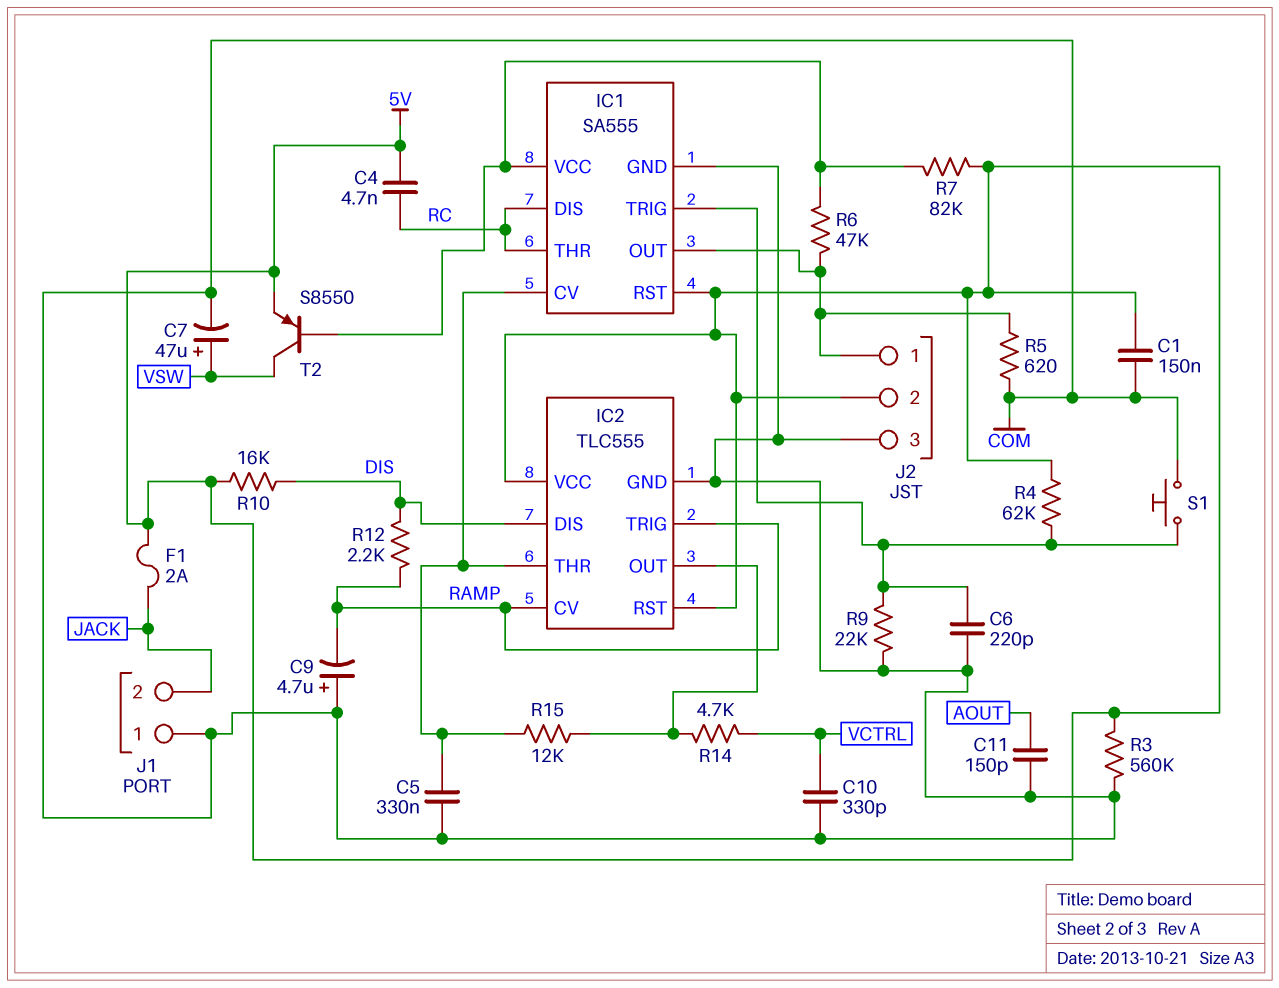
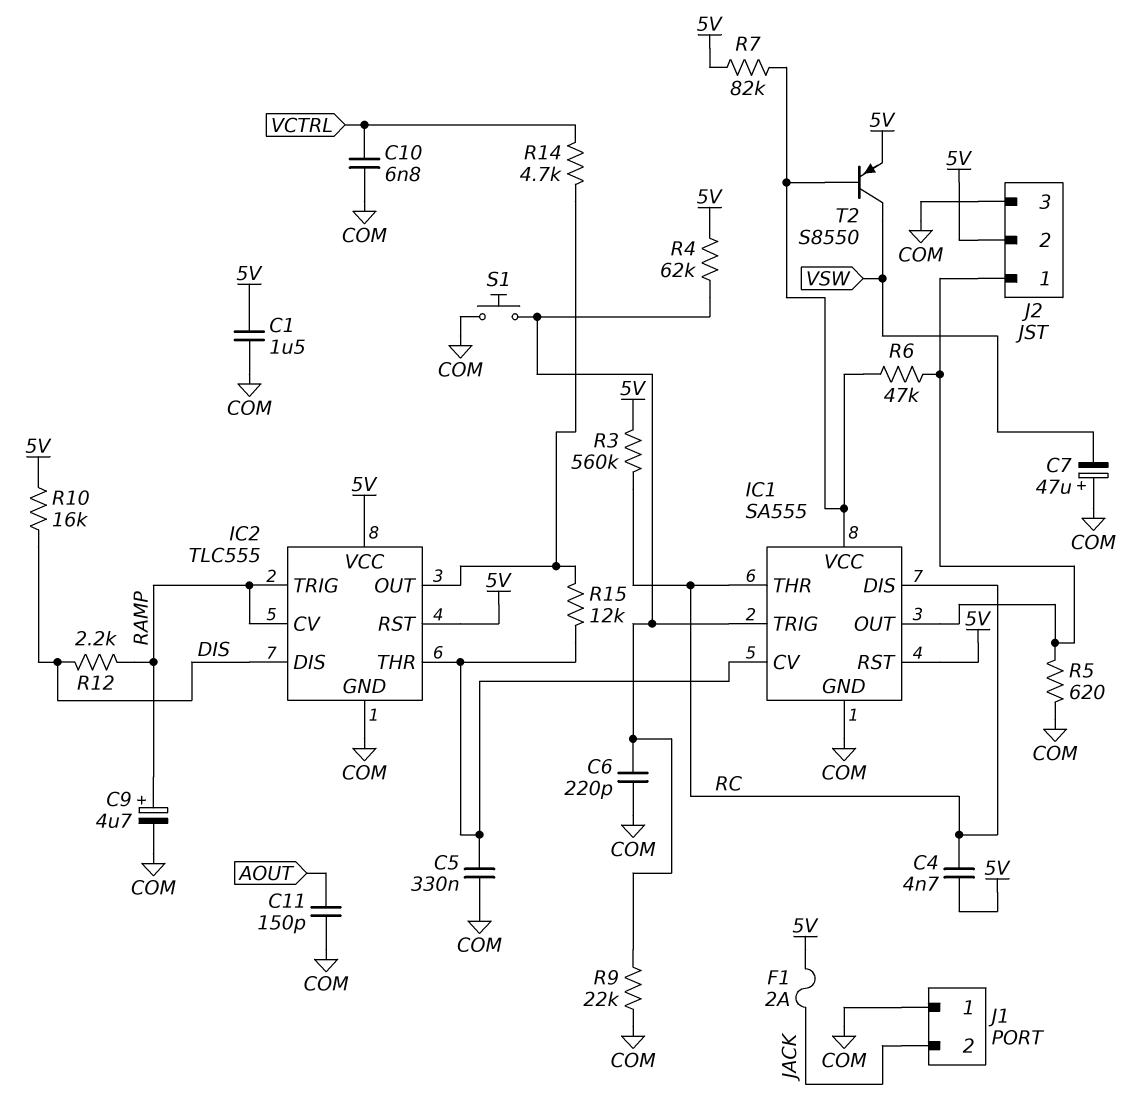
C1: 150nF (5V, COM) -> 1.5uF (5V, COM)
C7: 47uF (plus VSW, minus COM) -> 47uF (plus COM, minus VSW)
C9: 4.7uF (plus COM, minus RAMP) -> 4.7uF (plus RAMP, minus COM)
C10: 330pF (COM, VCTRL) -> 6.8nF (COM, VCTRL)
R3: 560k (5V, COM) -> 560k (5V, RC)

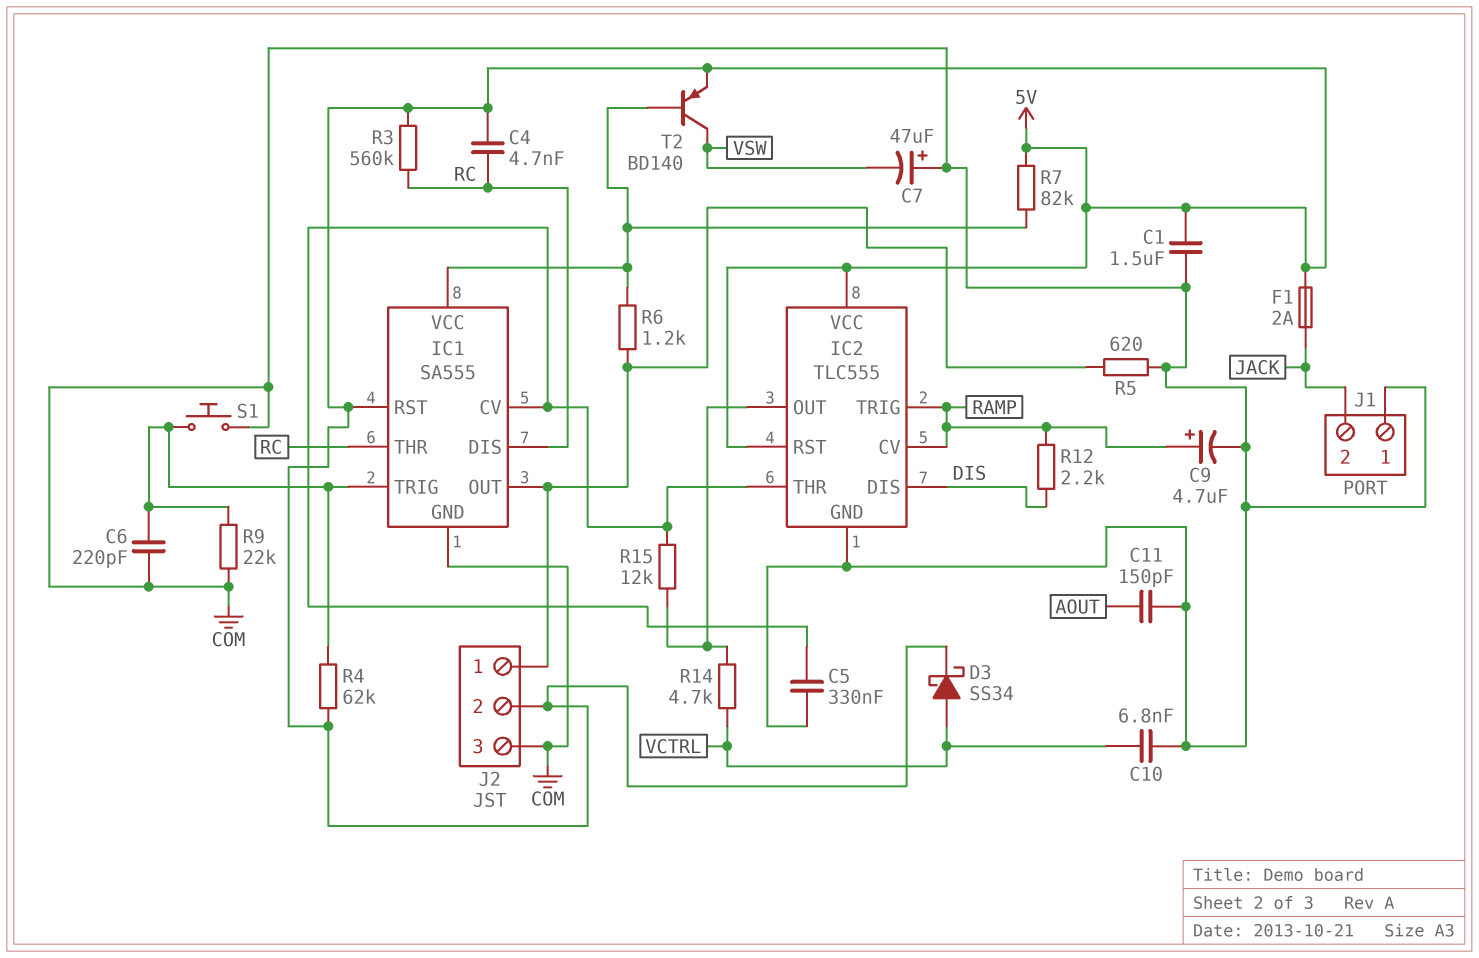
D3: none -> schottky SS34 (A VCTRL, K 5V)
R6: 47k (IC1/OUT, IC1/VCC) -> 1.2k (IC1/OUT, IC1/VCC)
R10: 16k (5V, DIS) -> none
T2: PNP S8550 (B IC1/VCC, C VSW, E 5V) -> PNP BD140 (B IC1/VCC, C VSW, E 5V)

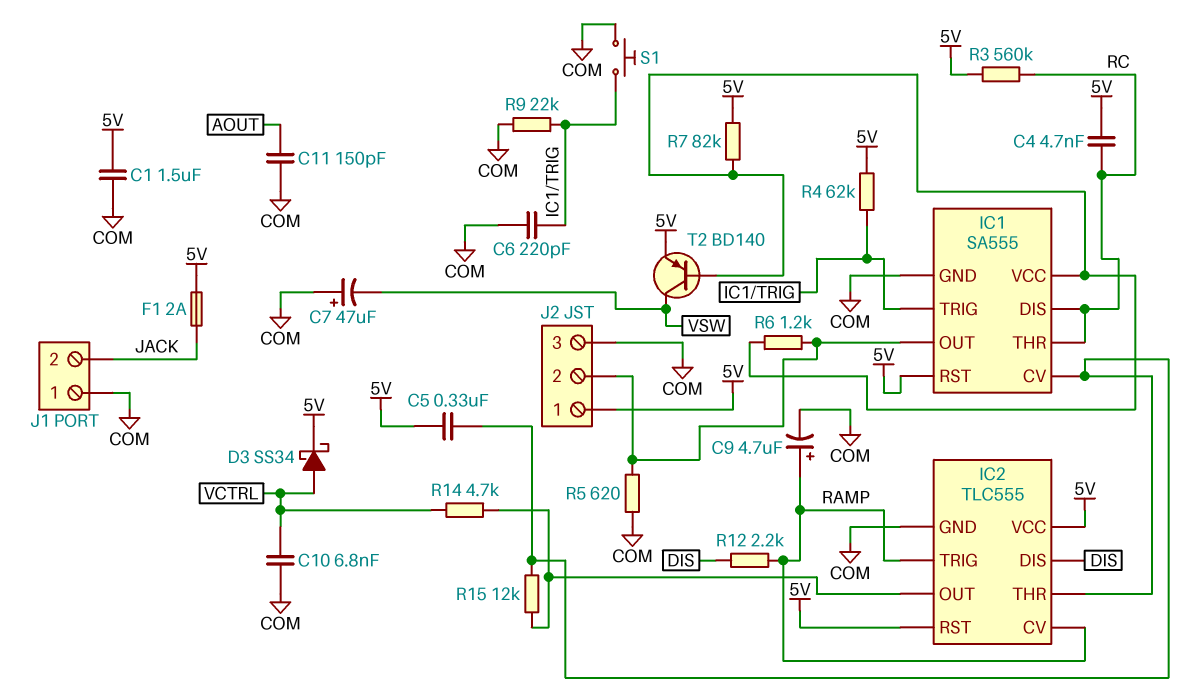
C5: 330nF (COM, IC1/CV) -> 330nF (5V, IC1/CV)
J2 pin 1: IC1/OUT -> 5V
J2 pin 2: 5V -> IC1/OUT

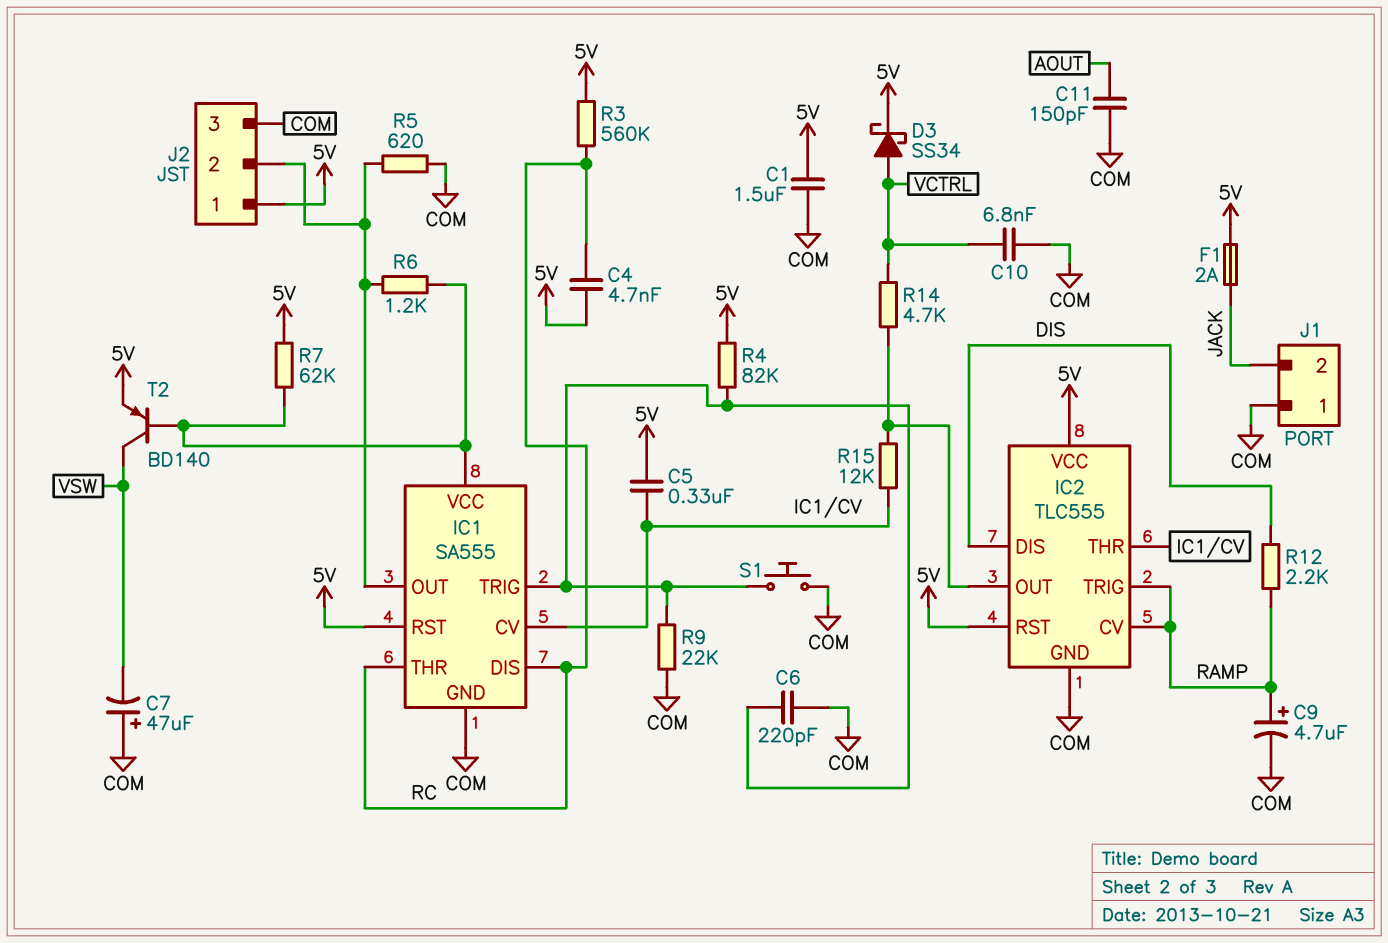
R4: 62k (5V, IC1/TRIG) -> 82k (5V, IC1/TRIG)
R7: 82k (5V, IC1/VCC) -> 62k (5V, IC1/VCC)

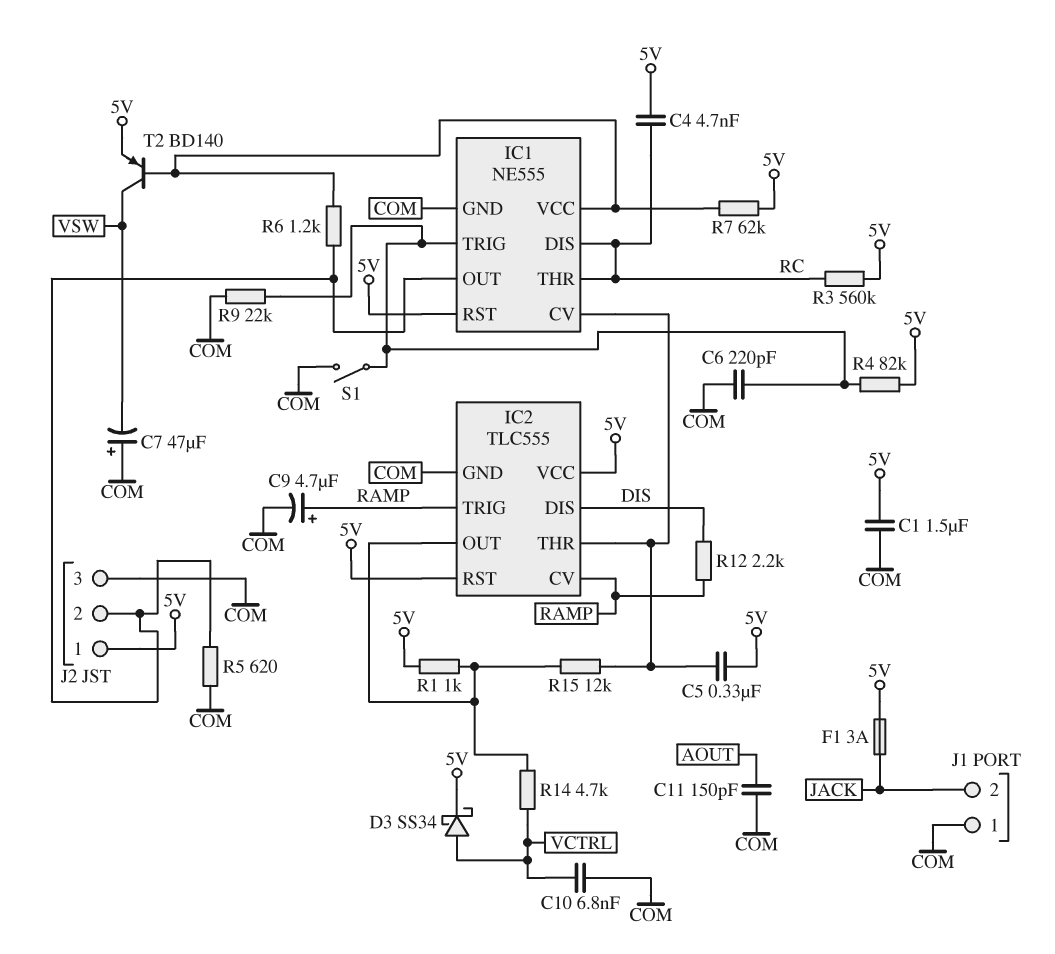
F1: 2A (5V, JACK) -> 3A (5V, JACK)
IC1: SA555 -> NE555
R1: none -> 1k (5V, IC2/OUT)
S1: button (COM, IC1/TRIG) -> switch (COM, IC1/TRIG)

